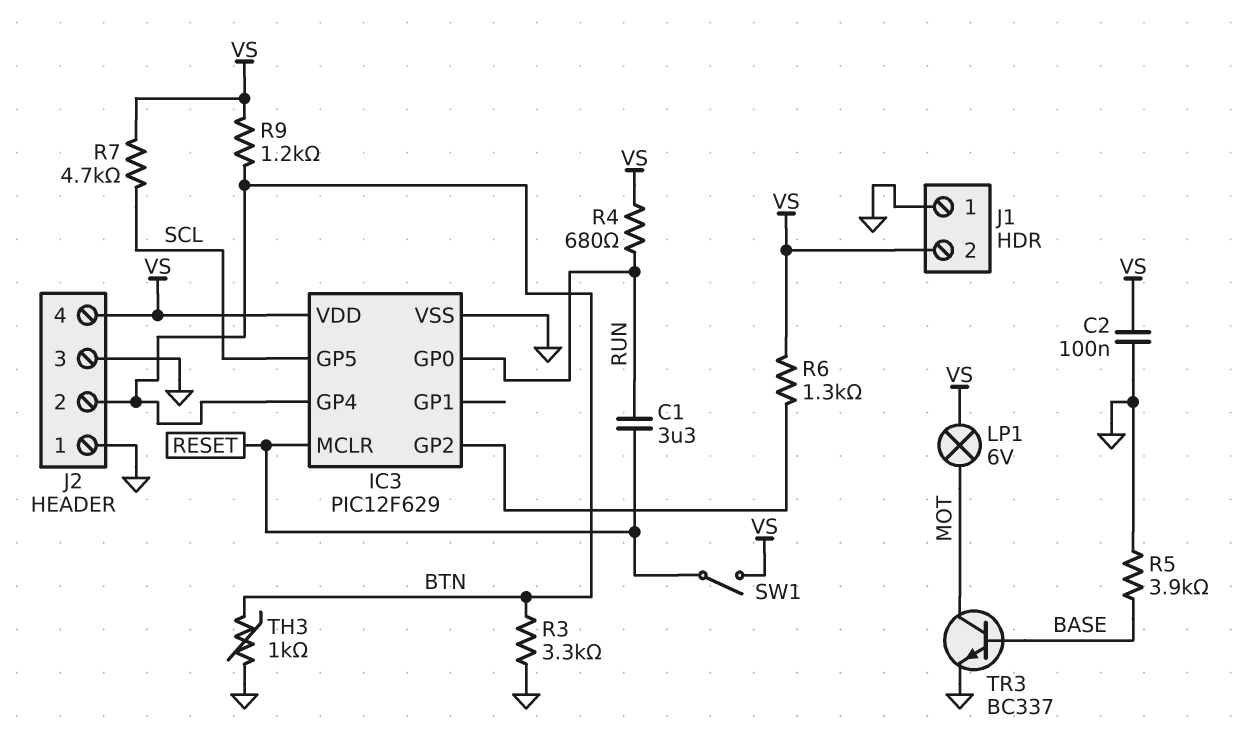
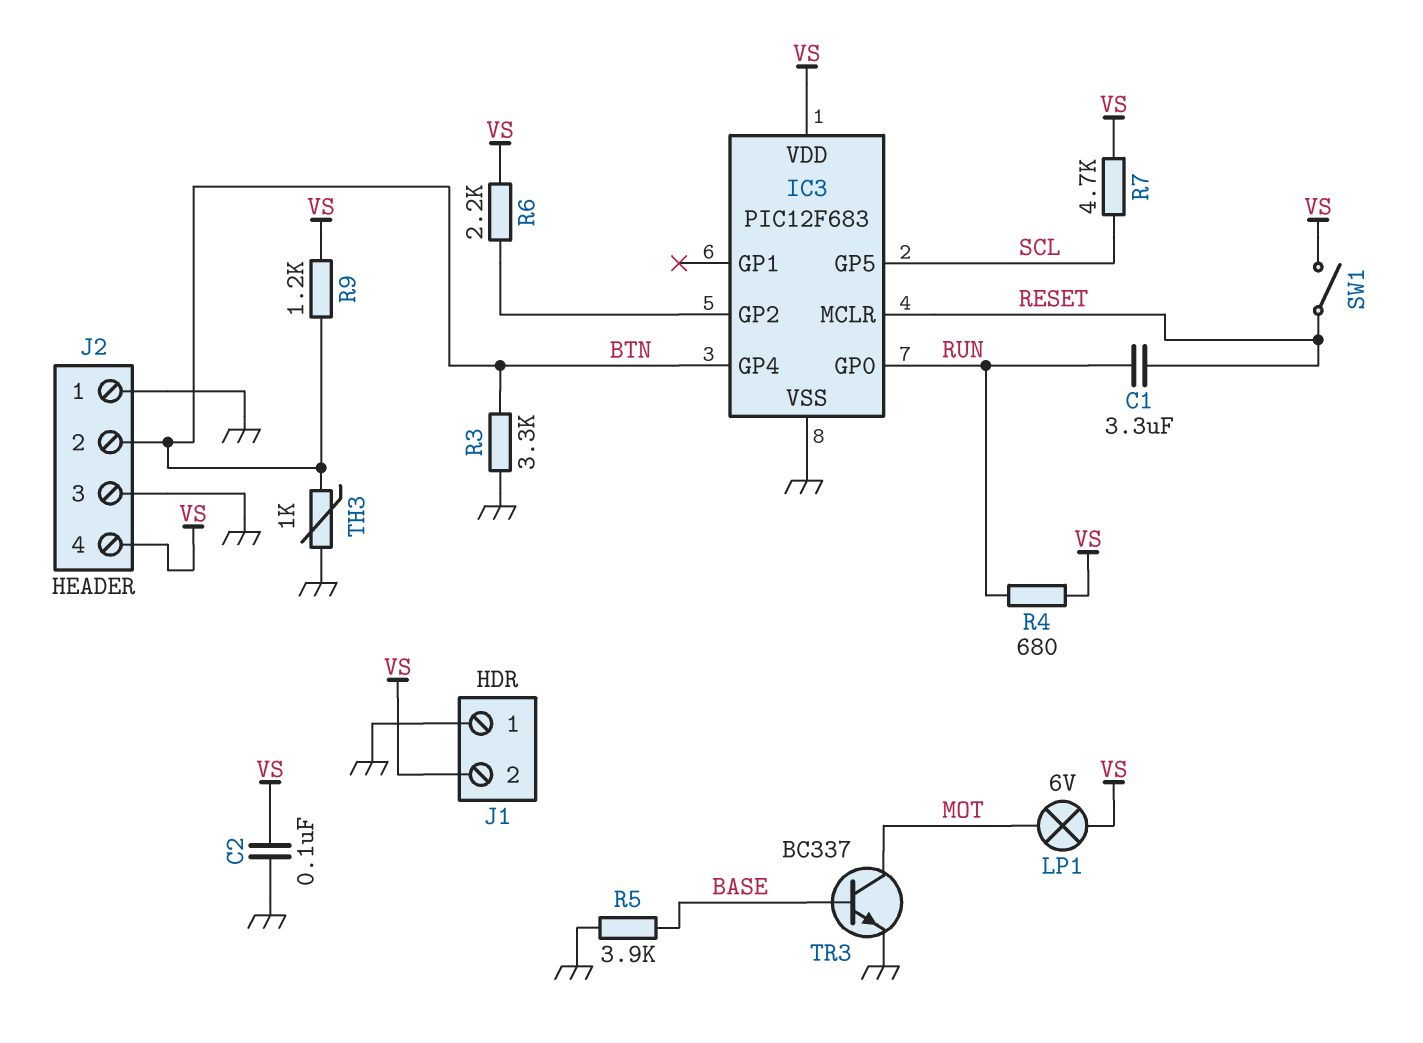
IC3: PIC12F629 -> PIC12F683
R6: 1.3k (IC3/GP2, VS) -> 2.2k (IC3/GP2, VS)

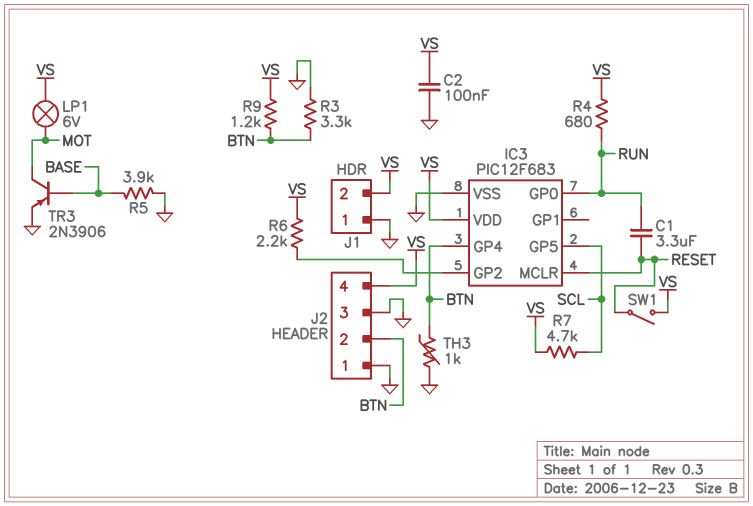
TR3: NPN BC337 (B BASE, C MOT, E GND) -> PNP 2N3906 (B BASE, C MOT, E GND)

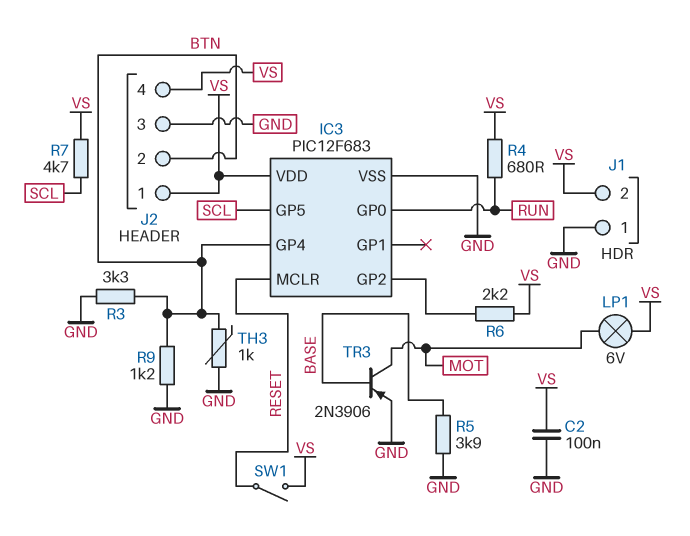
C1: 3.3uF (RESET, RUN) -> none
J2 pin 1: GND -> VS
R9: 1.2k (BTN, VS) -> 1.2k (BTN, GND)

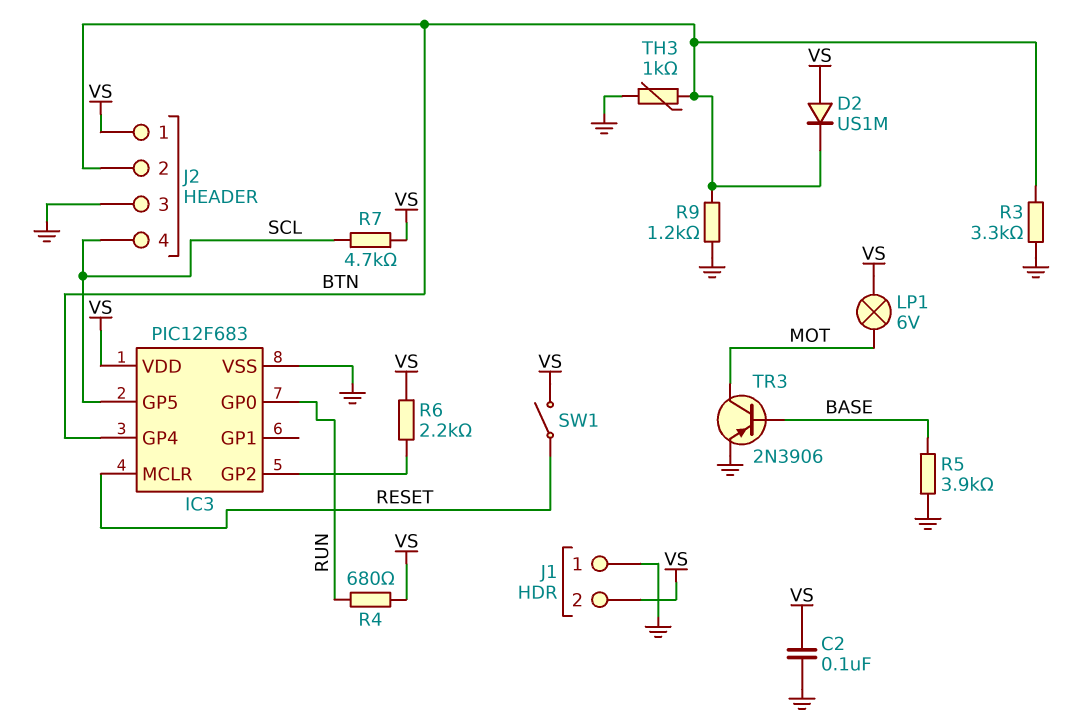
D2: none -> diode US1M (A VS, K BTN)
J2 pin 4: VS -> SCL

